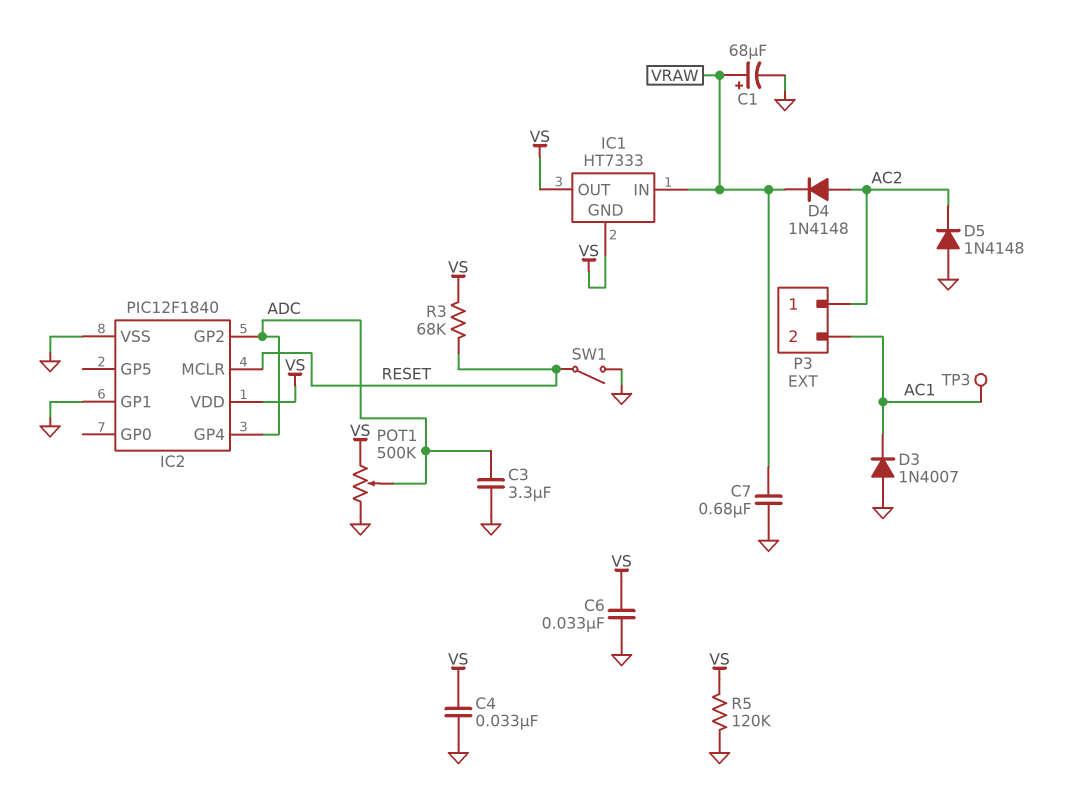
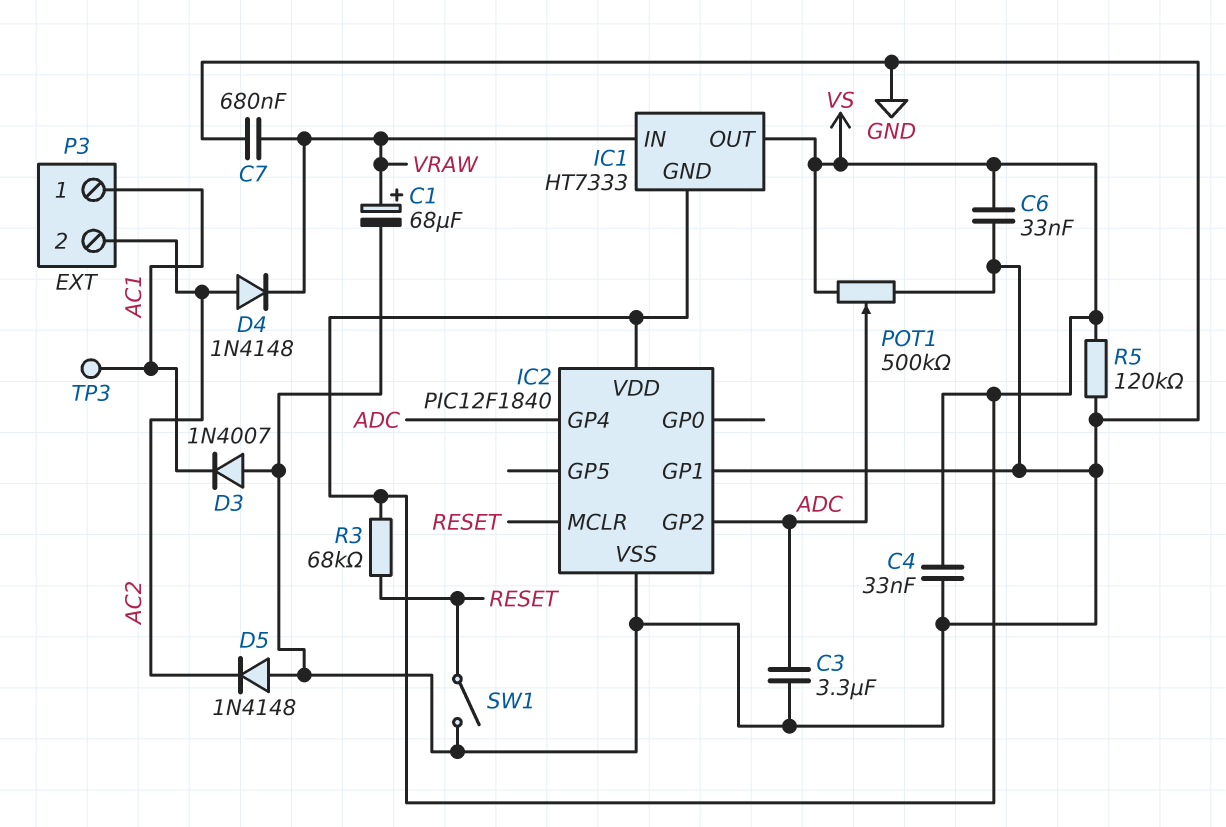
P3 pin 1: AC2 -> AC1
P3 pin 2: AC1 -> AC2

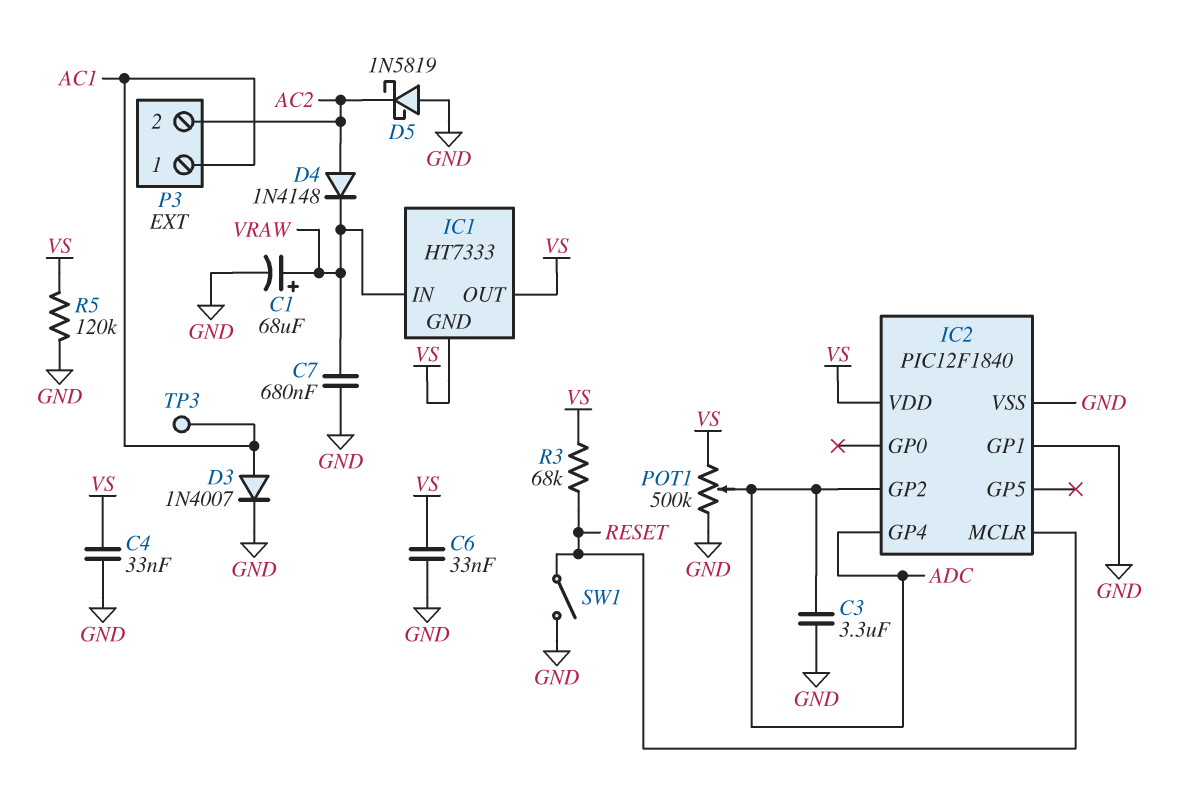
D3: diode 1N4007 (A GND, K AC1) -> diode 1N4007 (A AC1, K GND)
D5: diode 1N4148 (A GND, K AC2) -> schottky 1N5819 (A GND, K AC2)

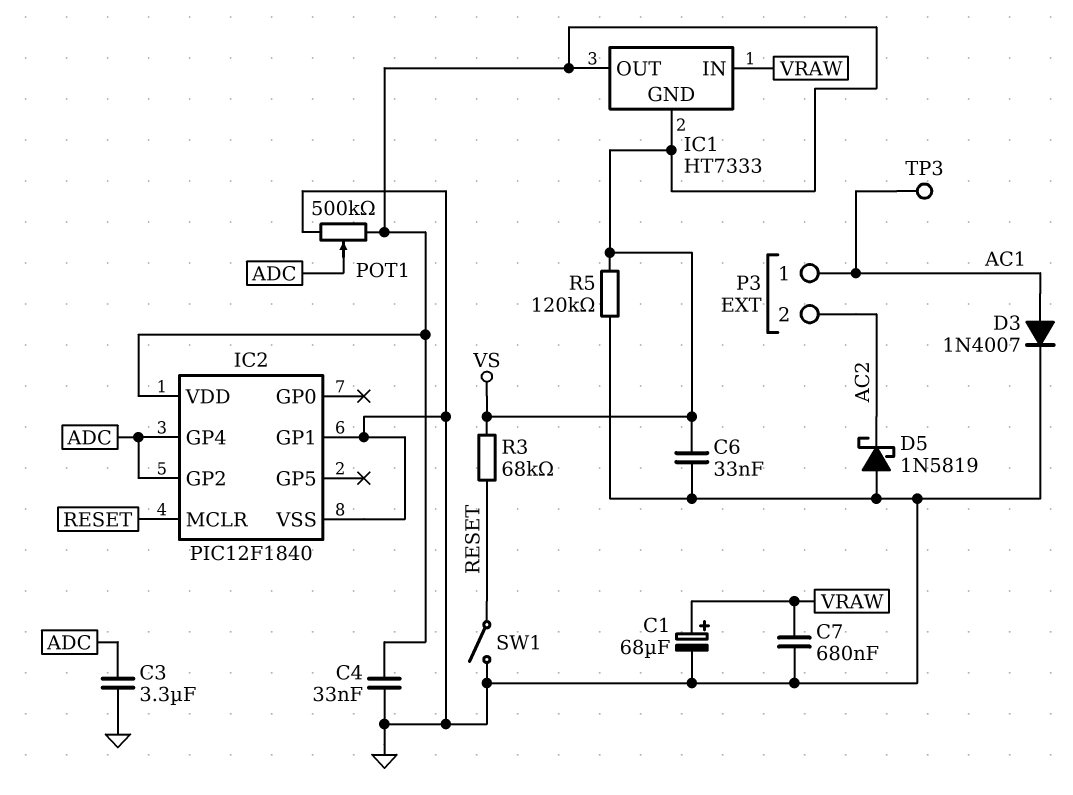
D4: diode 1N4148 (A AC2, K VRAW) -> none

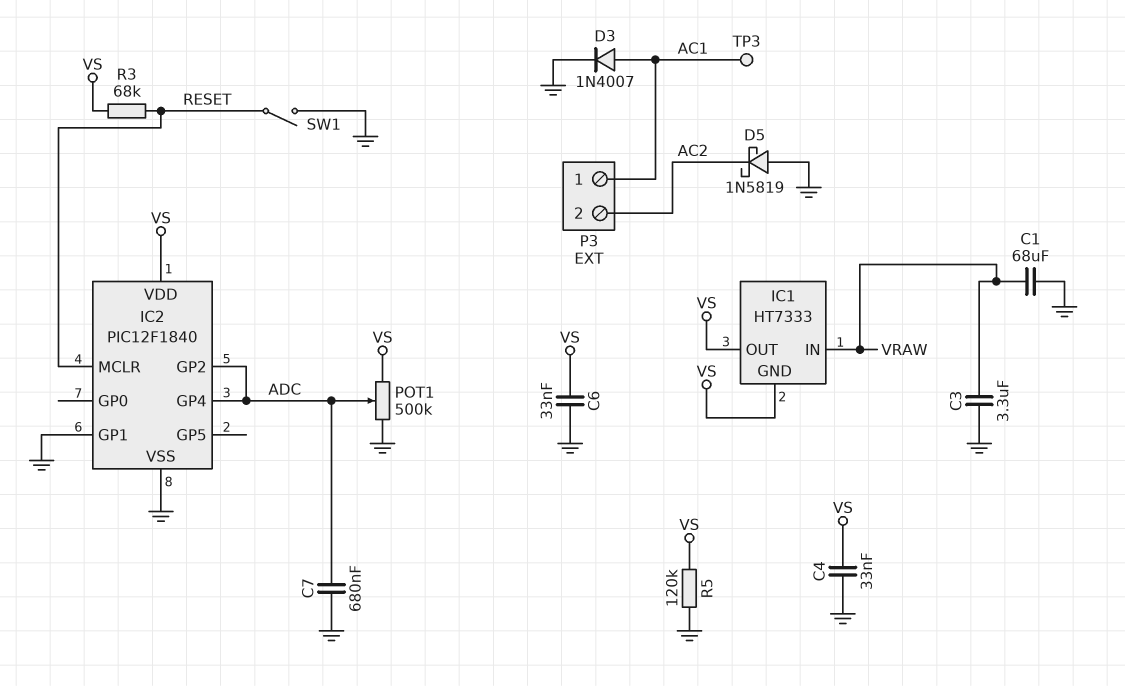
C1: 68uF (plus VRAW, minus GND) -> 68uF (GND, VRAW)
C3: 3.3uF (ADC, GND) -> 3.3uF (GND, VRAW)
C7: 680nF (GND, VRAW) -> 680nF (ADC, GND)

